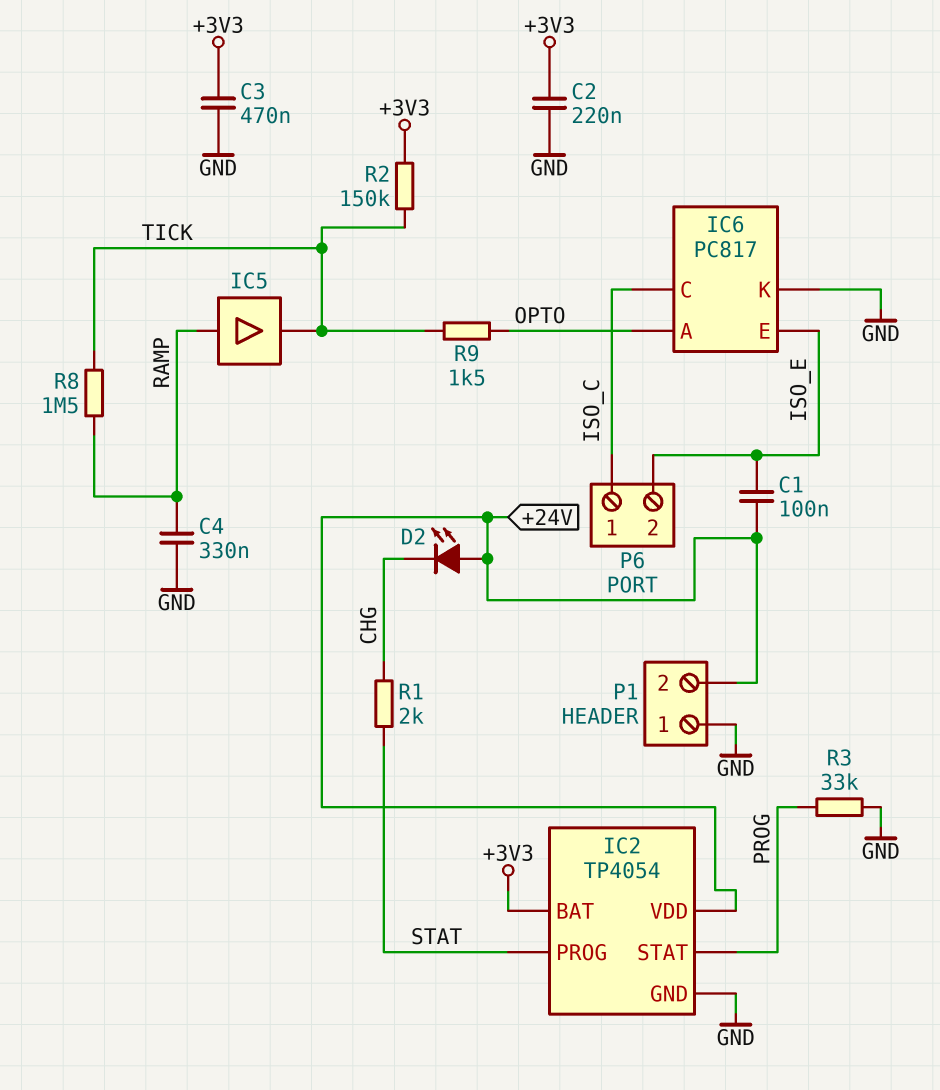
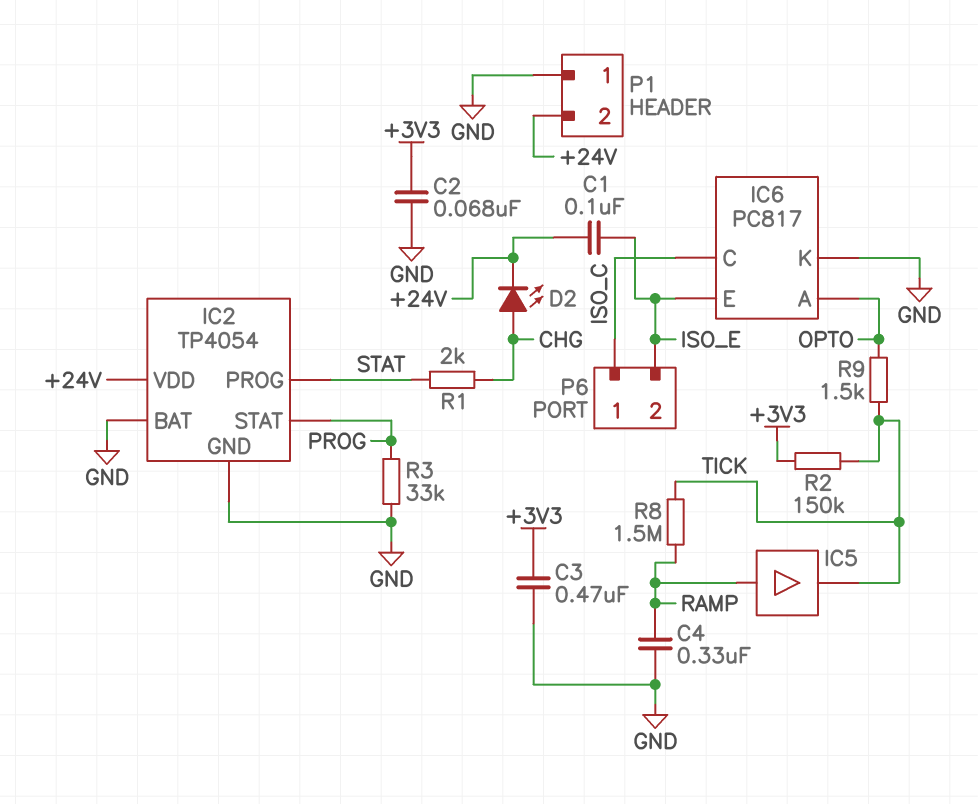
C2: 220nF (+3V3, GND) -> 68nF (+3V3, GND)
D2: LED (A +24V, K CHG) -> LED (A CHG, K +24V)
IC2 pin BAT: +3V3 -> GND

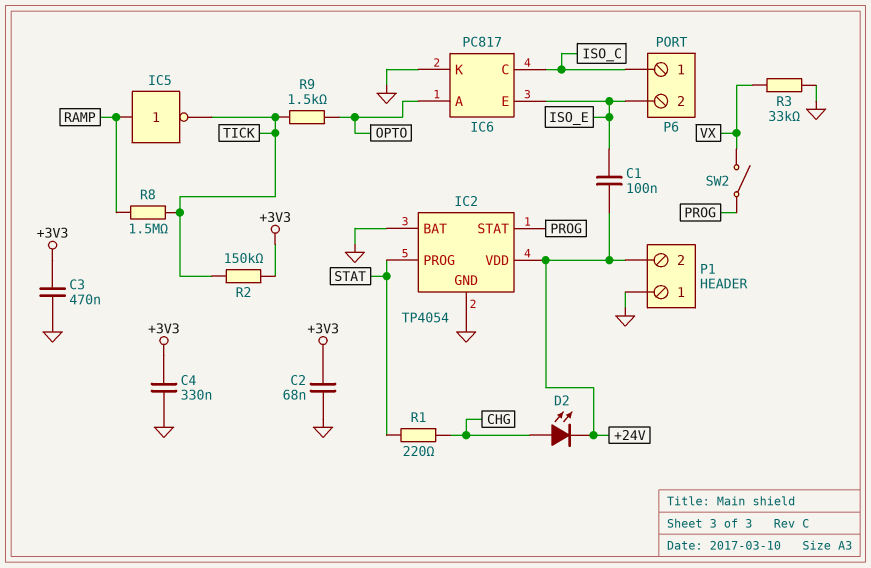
C4: 330nF (GND, RAMP) -> 330nF (+3V3, GND)
IC5: buffer (in RAMP, out TICK) -> NOT (in RAMP, out TICK)
R1: 2k (CHG, STAT) -> 220 (CHG, STAT)
R3: 33k (GND, PROG) -> 33k (GND, VX)
SW2: none -> switch (PROG, VX)

